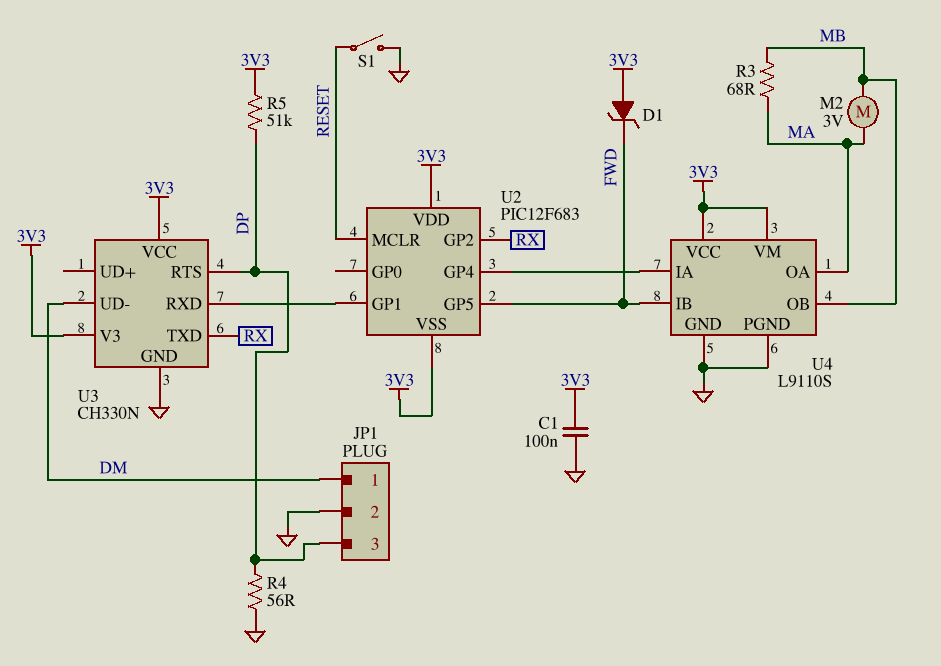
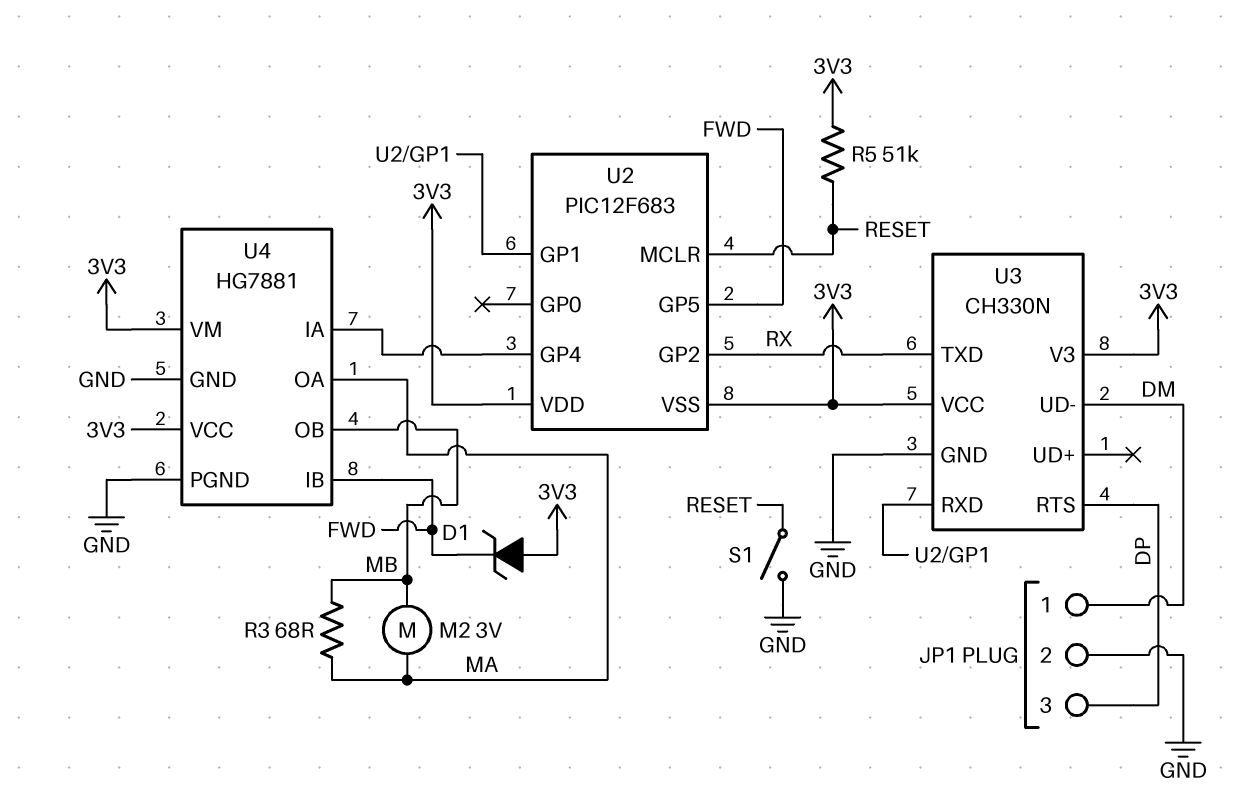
C1: 100nF (3V3, GND) -> none
R4: 56 (DP, GND) -> none
R5: 51k (3V3, DP) -> 51k (3V3, RESET)
U4: L9110S -> HG7881

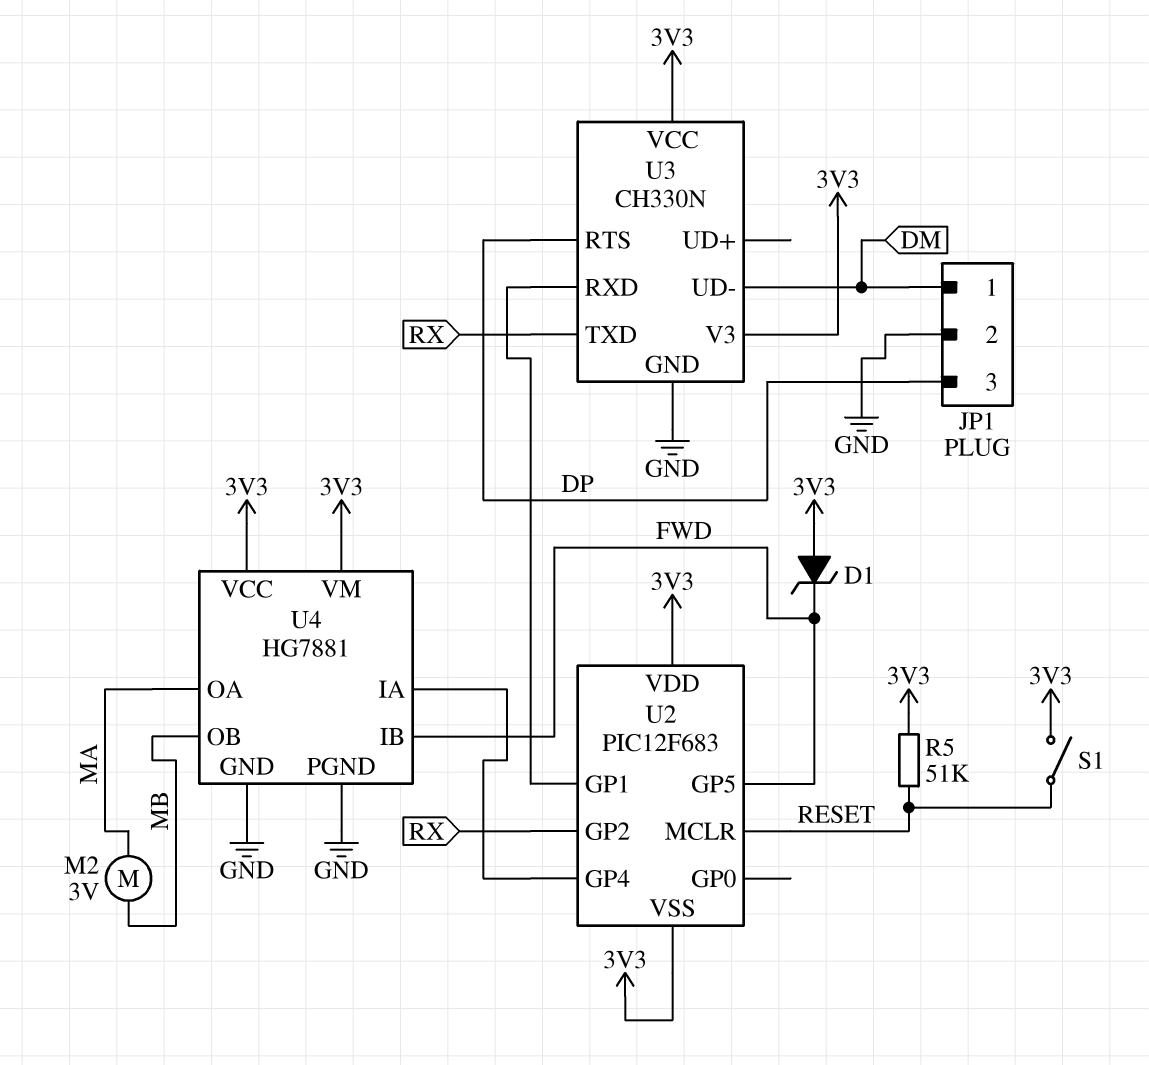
R3: 68 (MA, MB) -> none
S1: switch (GND, RESET) -> switch (3V3, RESET)

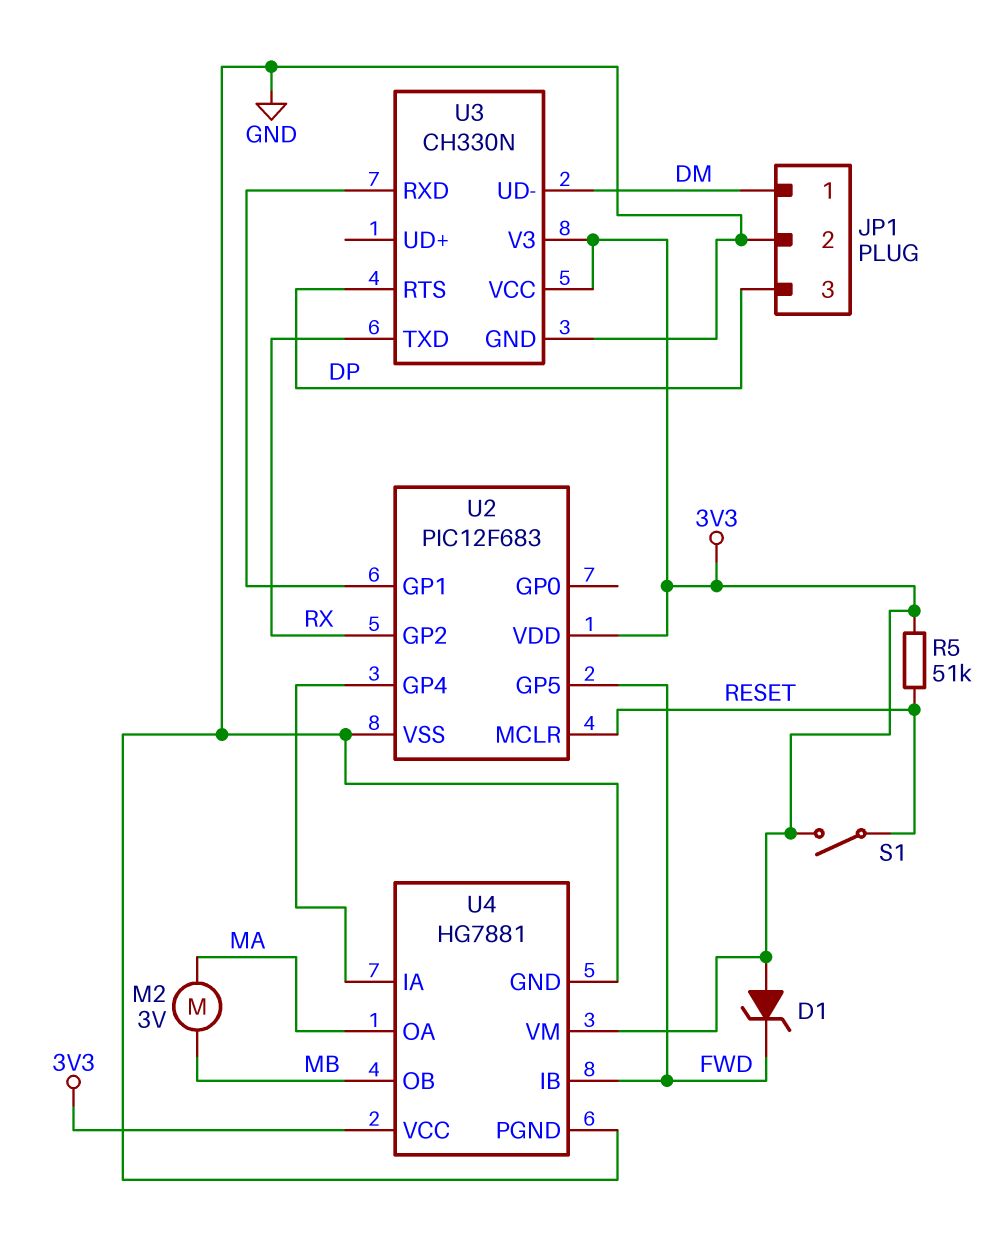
U2 pin VSS: 3V3 -> GND

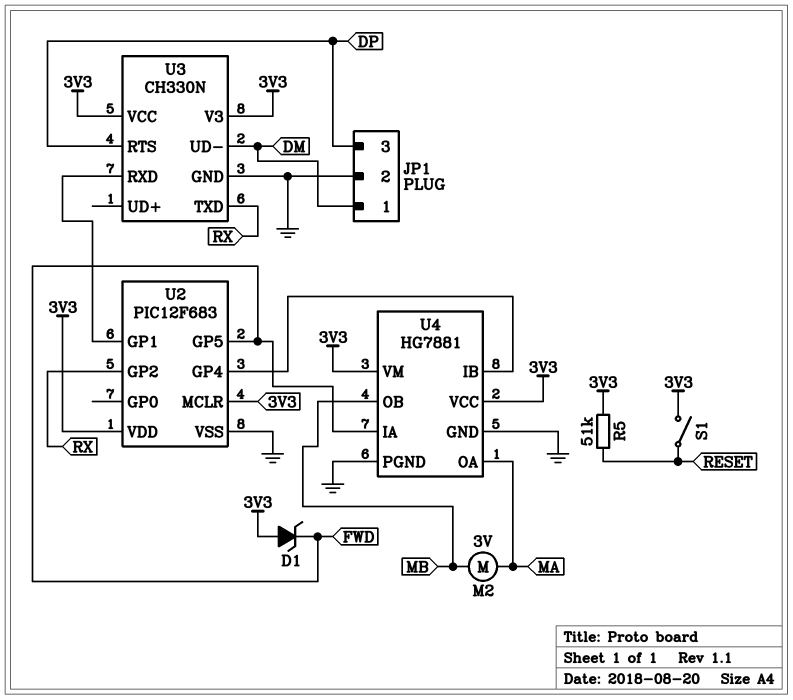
U2 pin MCLR: RESET -> 3V3
U4 pin IA: U2/GP4 -> FWD
U4 pin IB: FWD -> U2/GP4

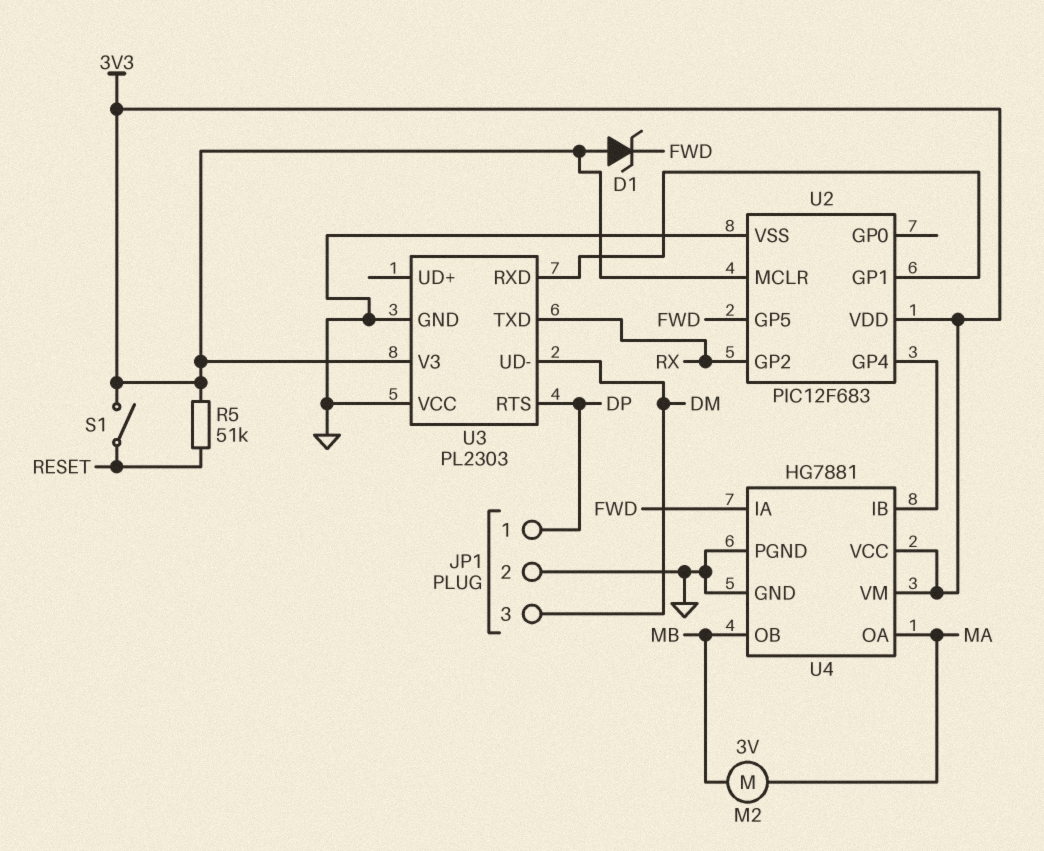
JP1 pin 1: DM -> DP
JP1 pin 3: DP -> DM
U3: CH330N -> PL2303
U3 pin VCC: 3V3 -> GND

